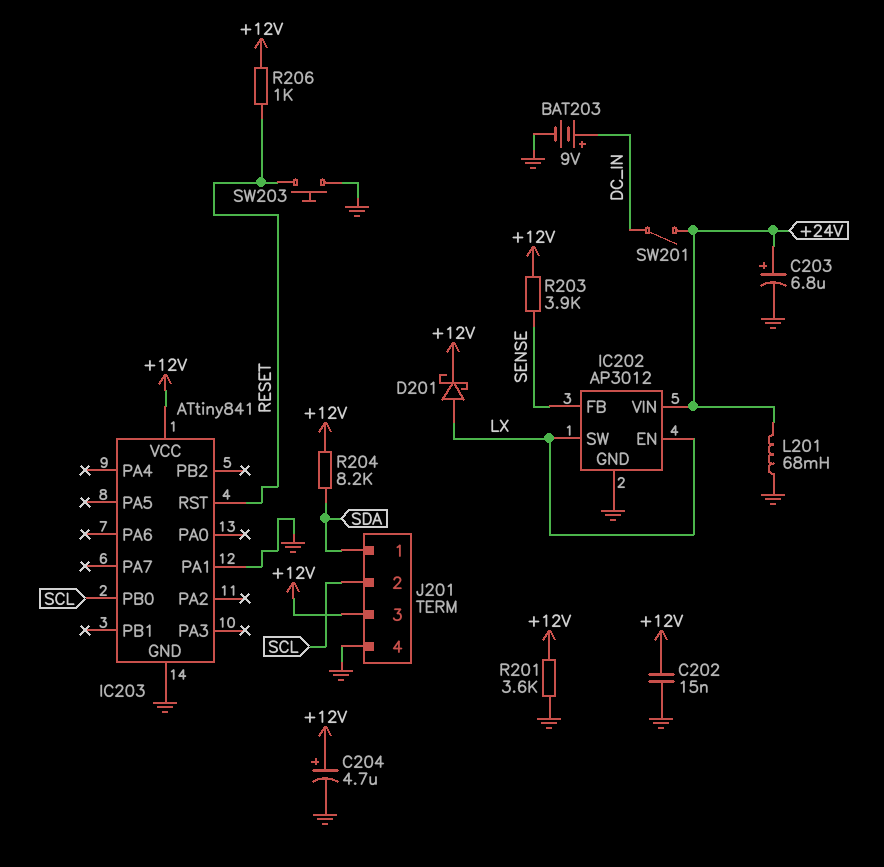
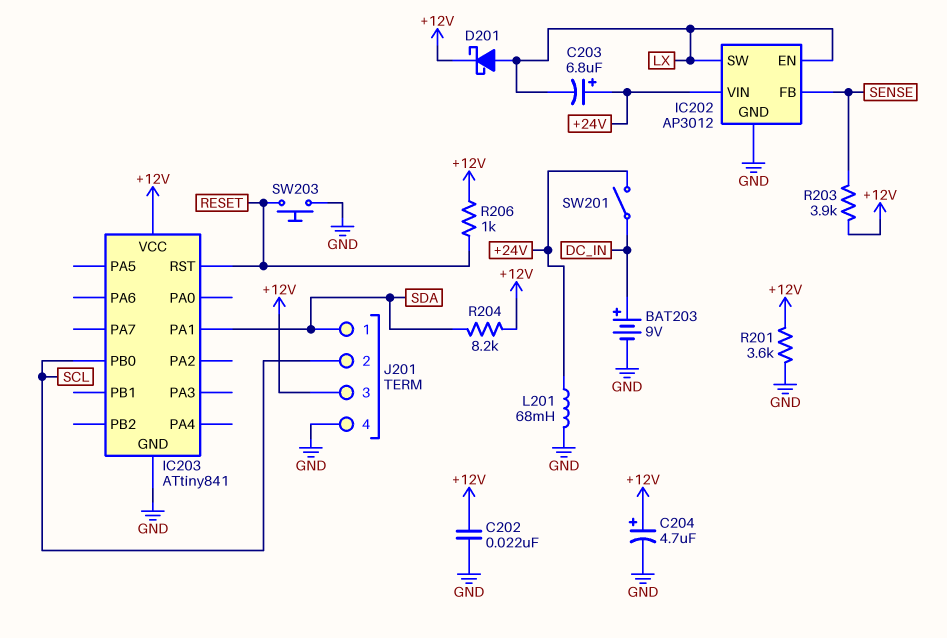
C202: 15nF (+12V, GND) -> 22nF (+12V, GND)
C203: 6.8uF (plus +24V, minus GND) -> 6.8uF (plus +24V, minus LX)
IC203 pin PA1: GND -> SDA

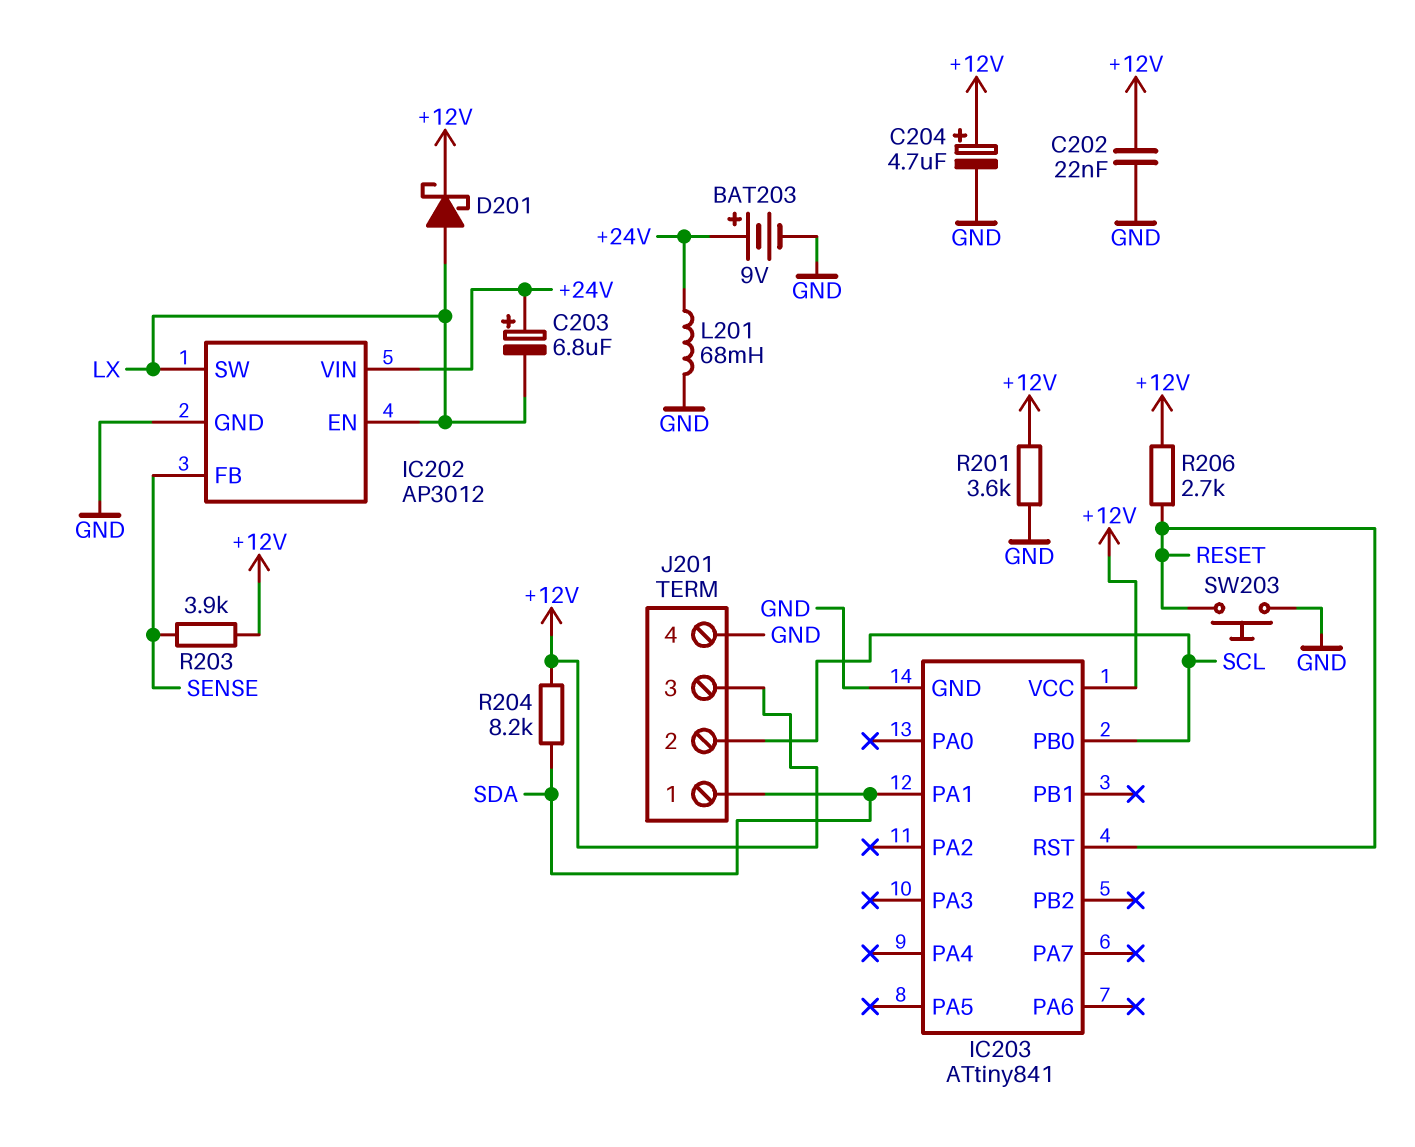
BAT203: 9V (plus DC_IN, minus GND) -> 9V (plus +24V, minus GND)
R206: 1k (+12V, RESET) -> 2.7k (+12V, RESET)
SW201: switch (+24V, DC_IN) -> none

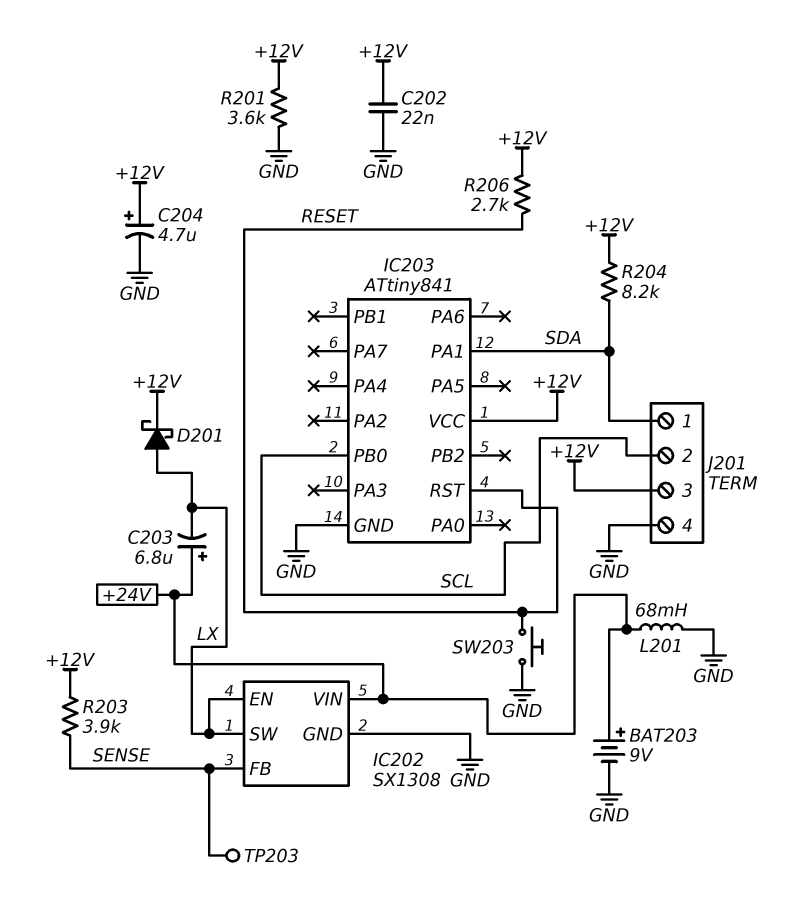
IC202: AP3012 -> SX1308
TP203: none -> test point (SENSE)

